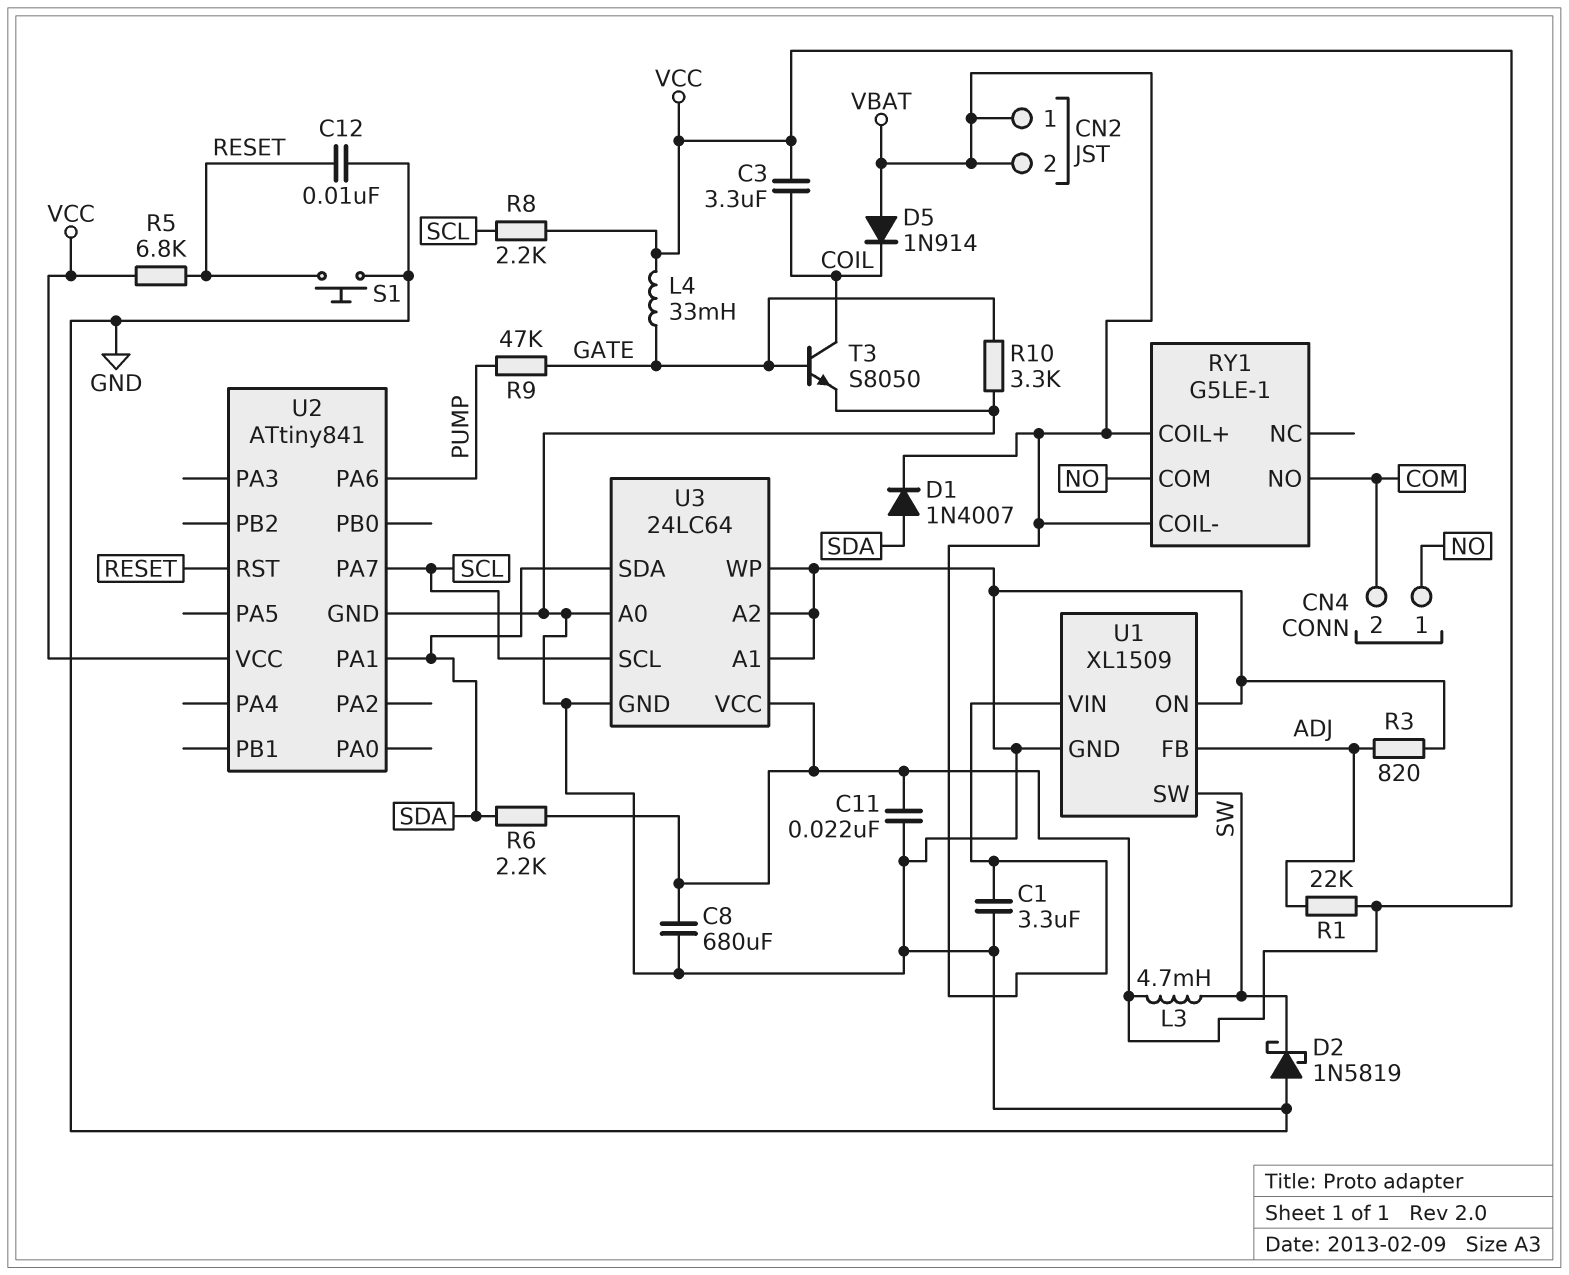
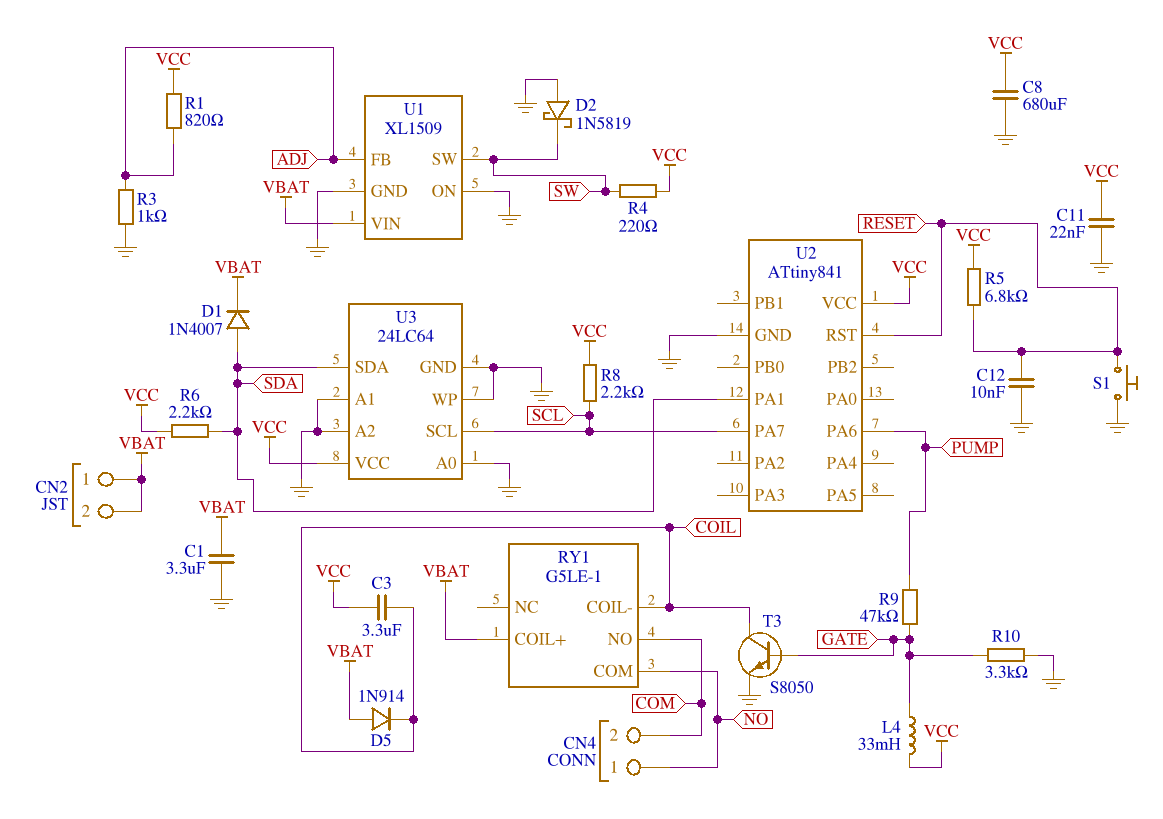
L3: 4.7mH (SW, VCC) -> none
R1: 22k (ADJ, VCC) -> 820 (ADJ, VCC)
R3: 820 (ADJ, GND) -> 1k (ADJ, GND)
R4: none -> 220 (SW, VCC)
RY1 pin COIL-: VBAT -> COIL

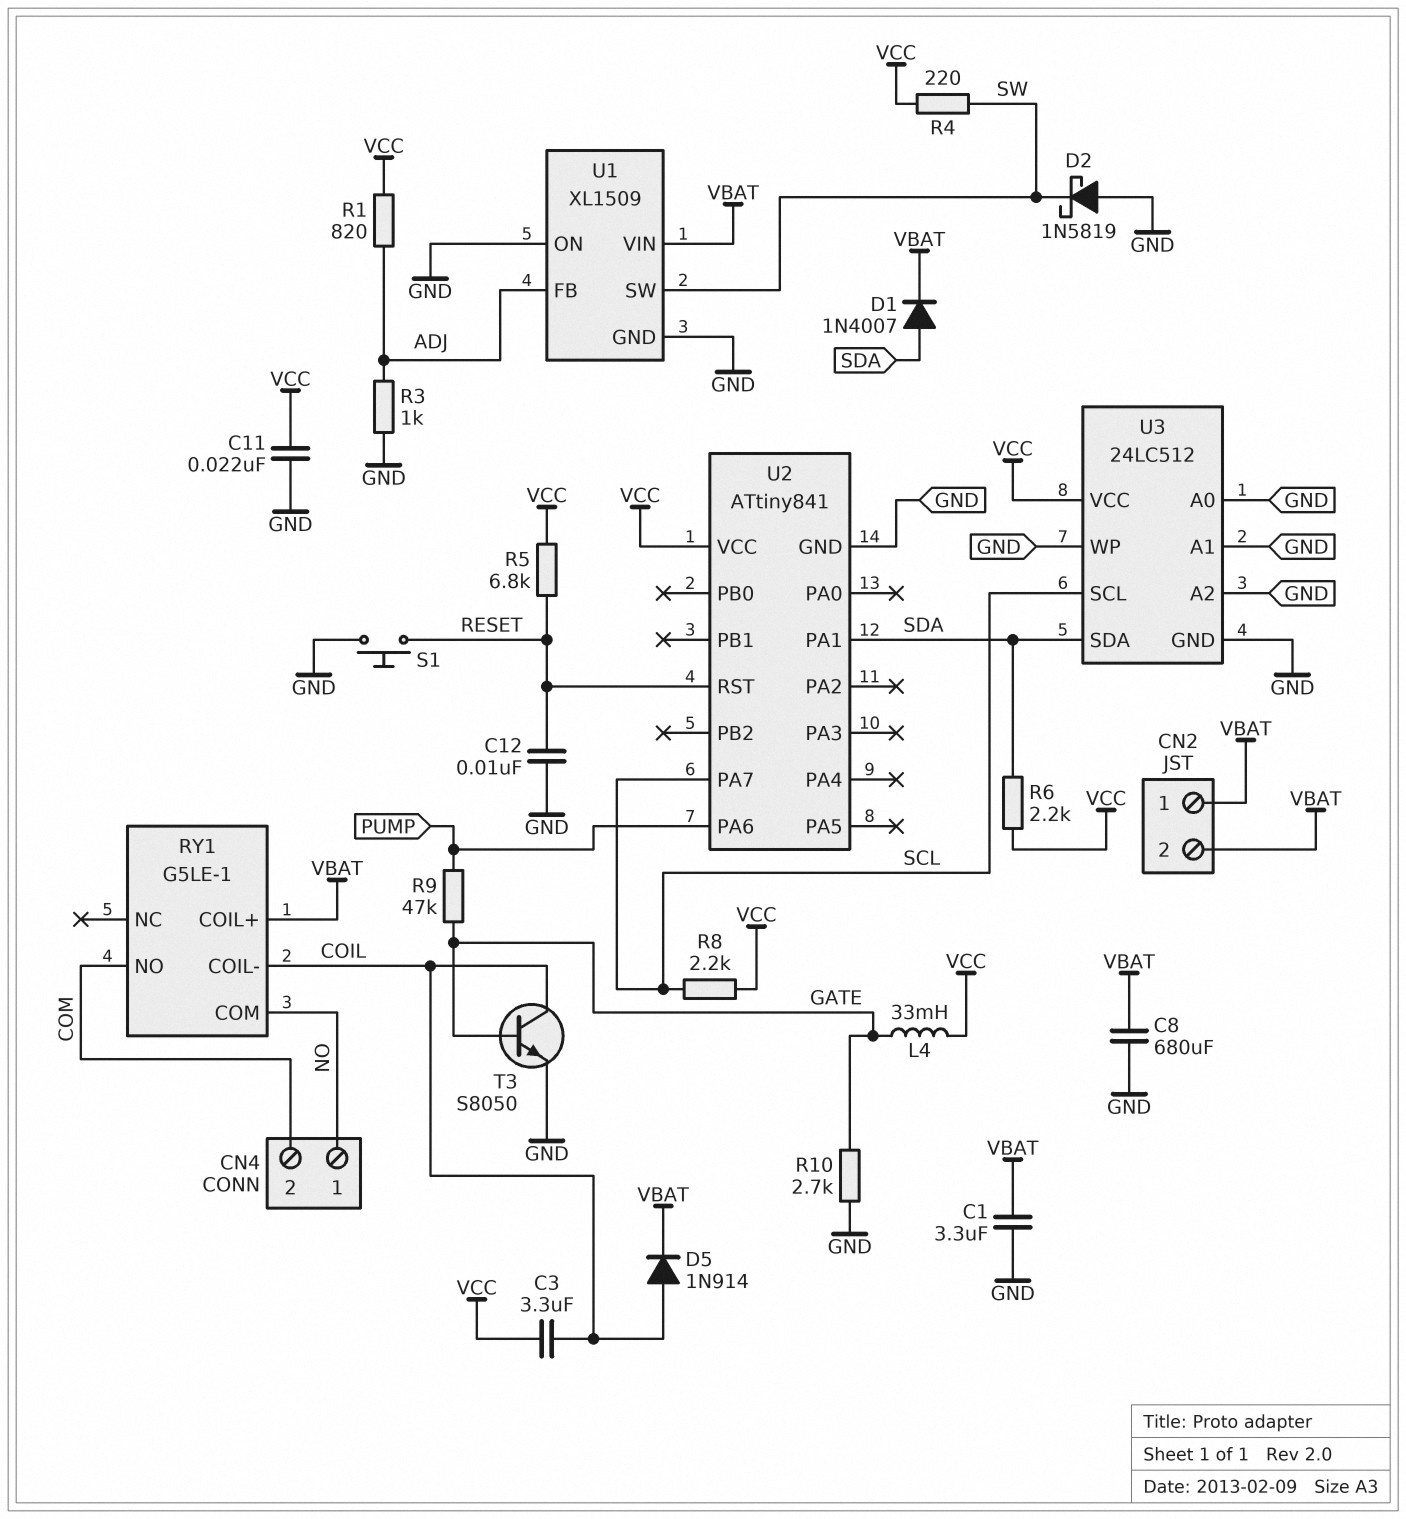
C8: 680uF (GND, VCC) -> 680uF (GND, VBAT)
D5: diode 1N914 (A VBAT, K COIL) -> diode 1N914 (A COIL, K VBAT)
R10: 3.3k (GATE, GND) -> 2.7k (GATE, GND)
U3: 24LC64 -> 24LC512

